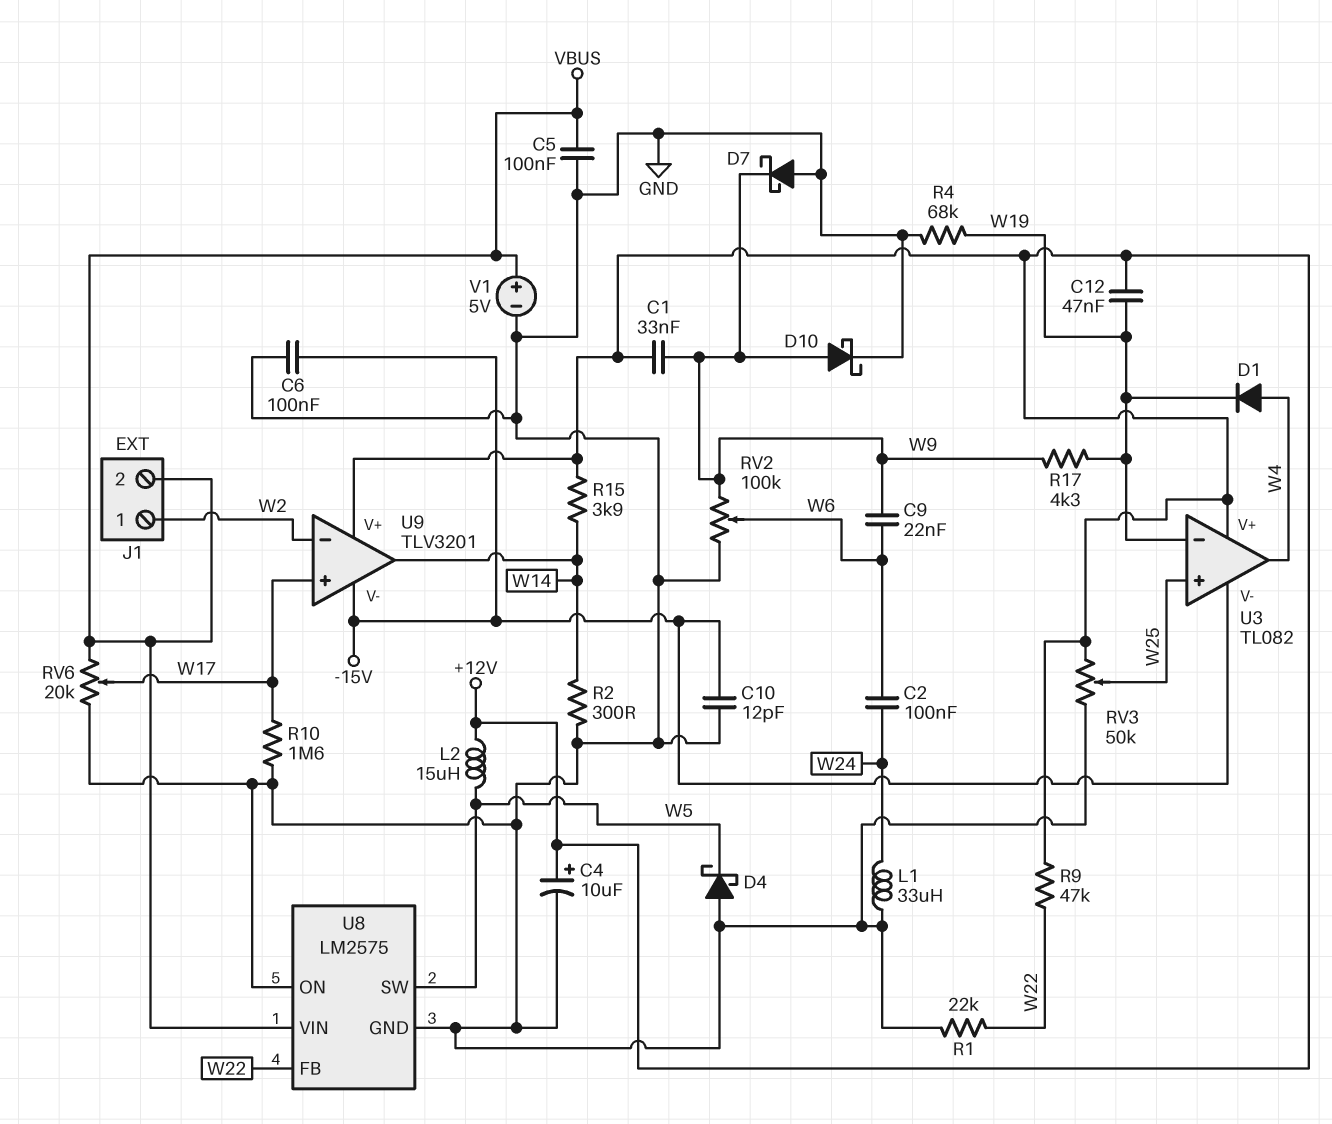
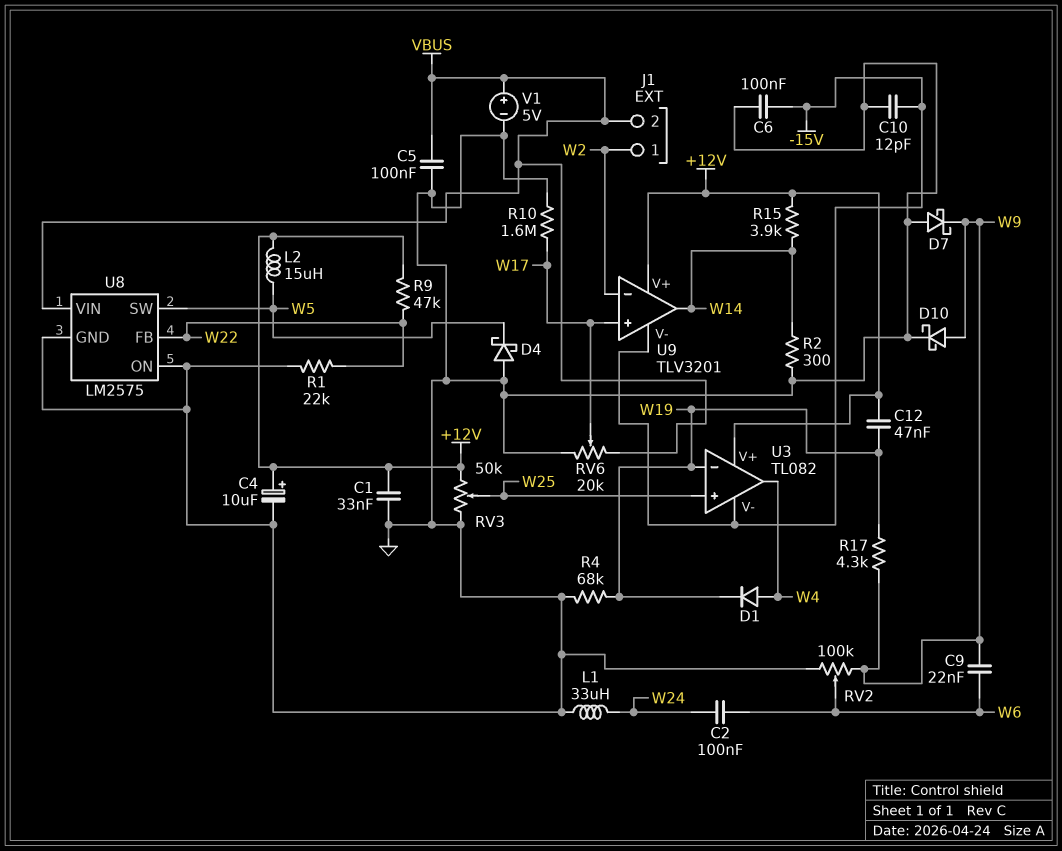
C1: 33nF (+12V, W9) -> 33nF (+12V, GND)

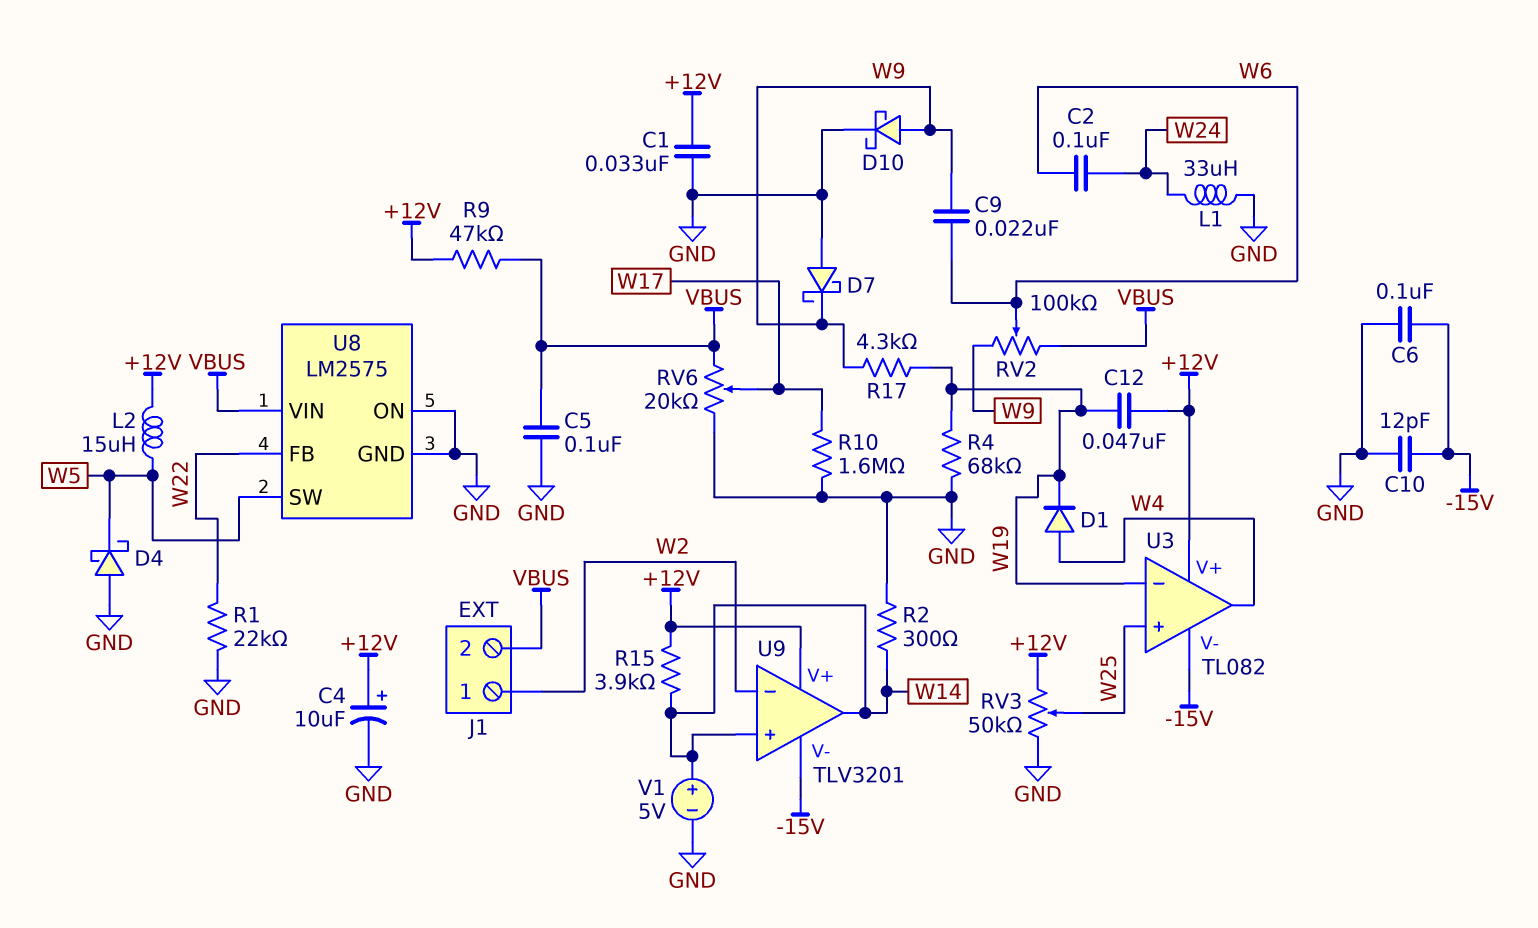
R9: 47k (+12V, W22) -> 47k (+12V, VBUS)
RV2: 100k (GND, W9, wiper W6) -> 100k (VBUS, W9, wiper W6)
U9 pin in+: W17 -> W14
V1: 5V (plus VBUS, minus GND) -> 5V (plus W14, minus GND)

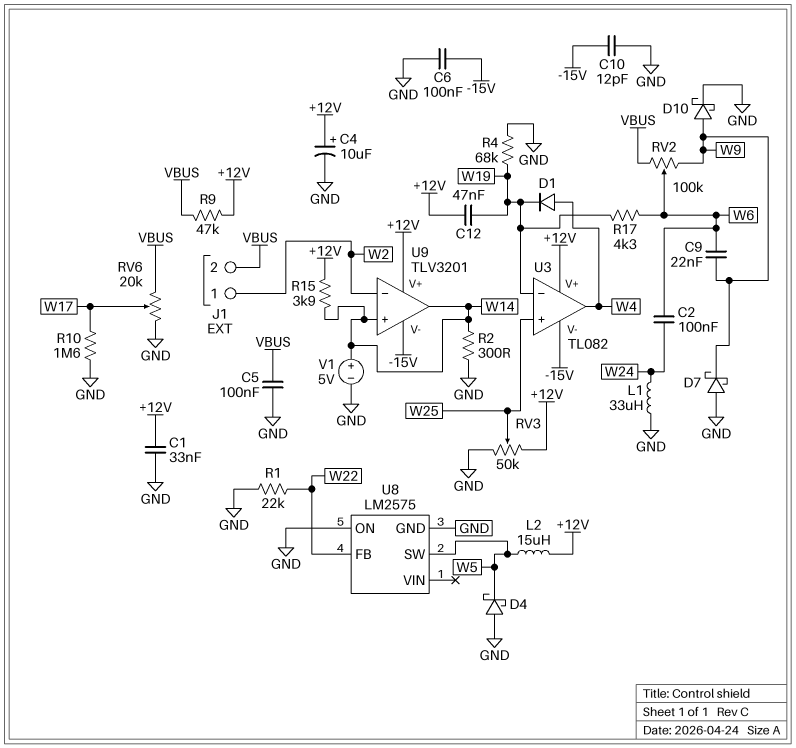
R17: 4.3k (W9, W19) -> 4.3k (W6, W19)
U8 pin VIN: VBUS -> none

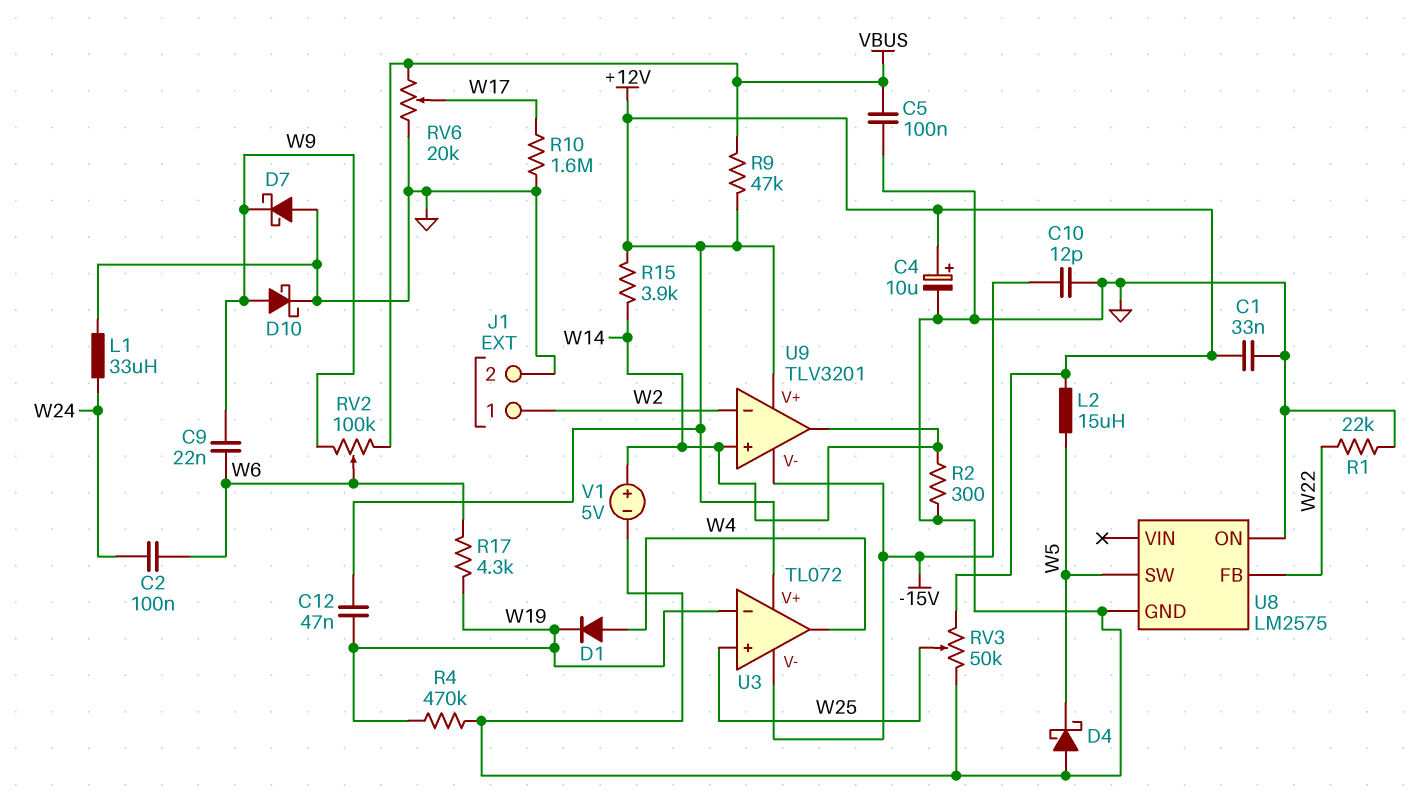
C6: 100nF (-15V, GND) -> none
J1 pin 2: VBUS -> GND
R4: 68k (GND, W19) -> 470k (GND, W19)
U3: TL082 -> TL072

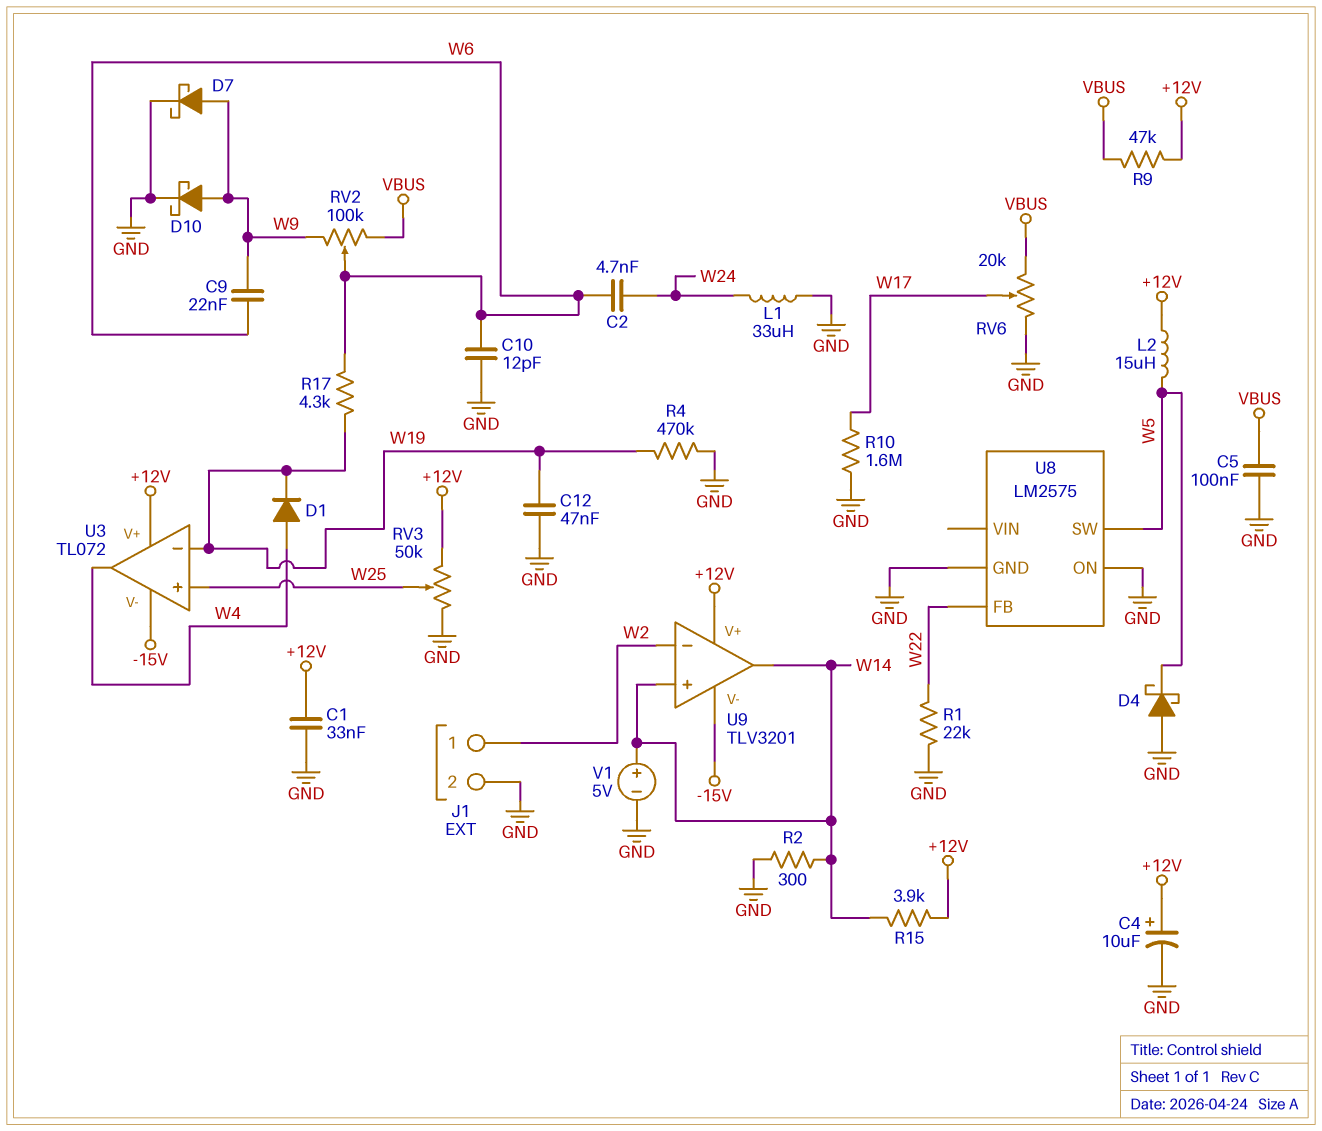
C2: 100nF (W6, W24) -> 4.7nF (W6, W24)
C10: 12pF (-15V, GND) -> 12pF (GND, W6)
C12: 47nF (+12V, W19) -> 47nF (GND, W19)
D7: schottky (A GND, K W9) -> schottky (A W9, K GND)

